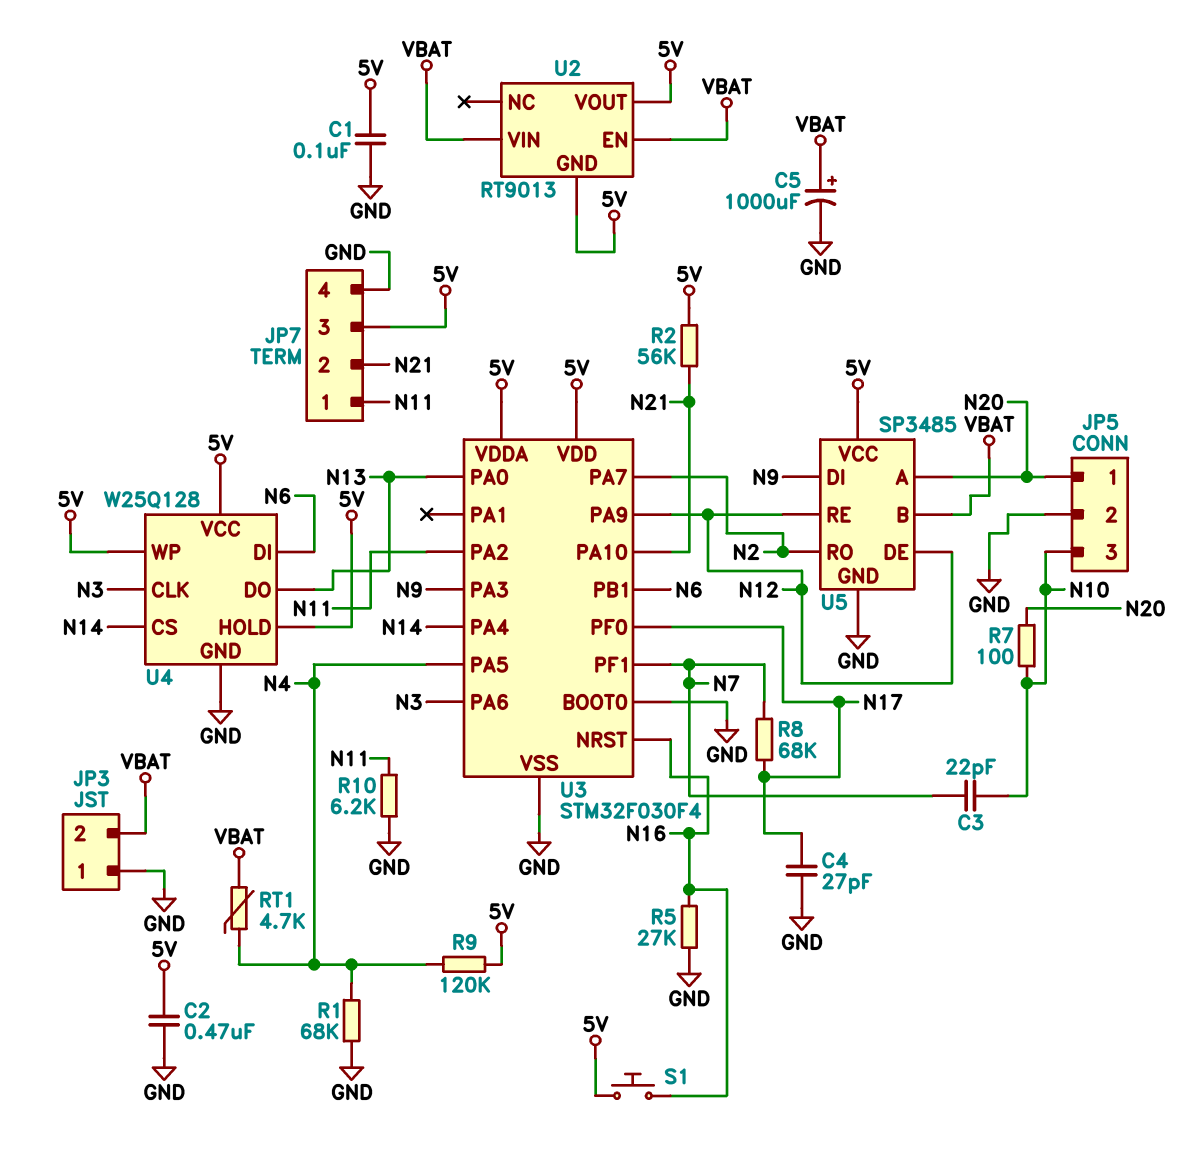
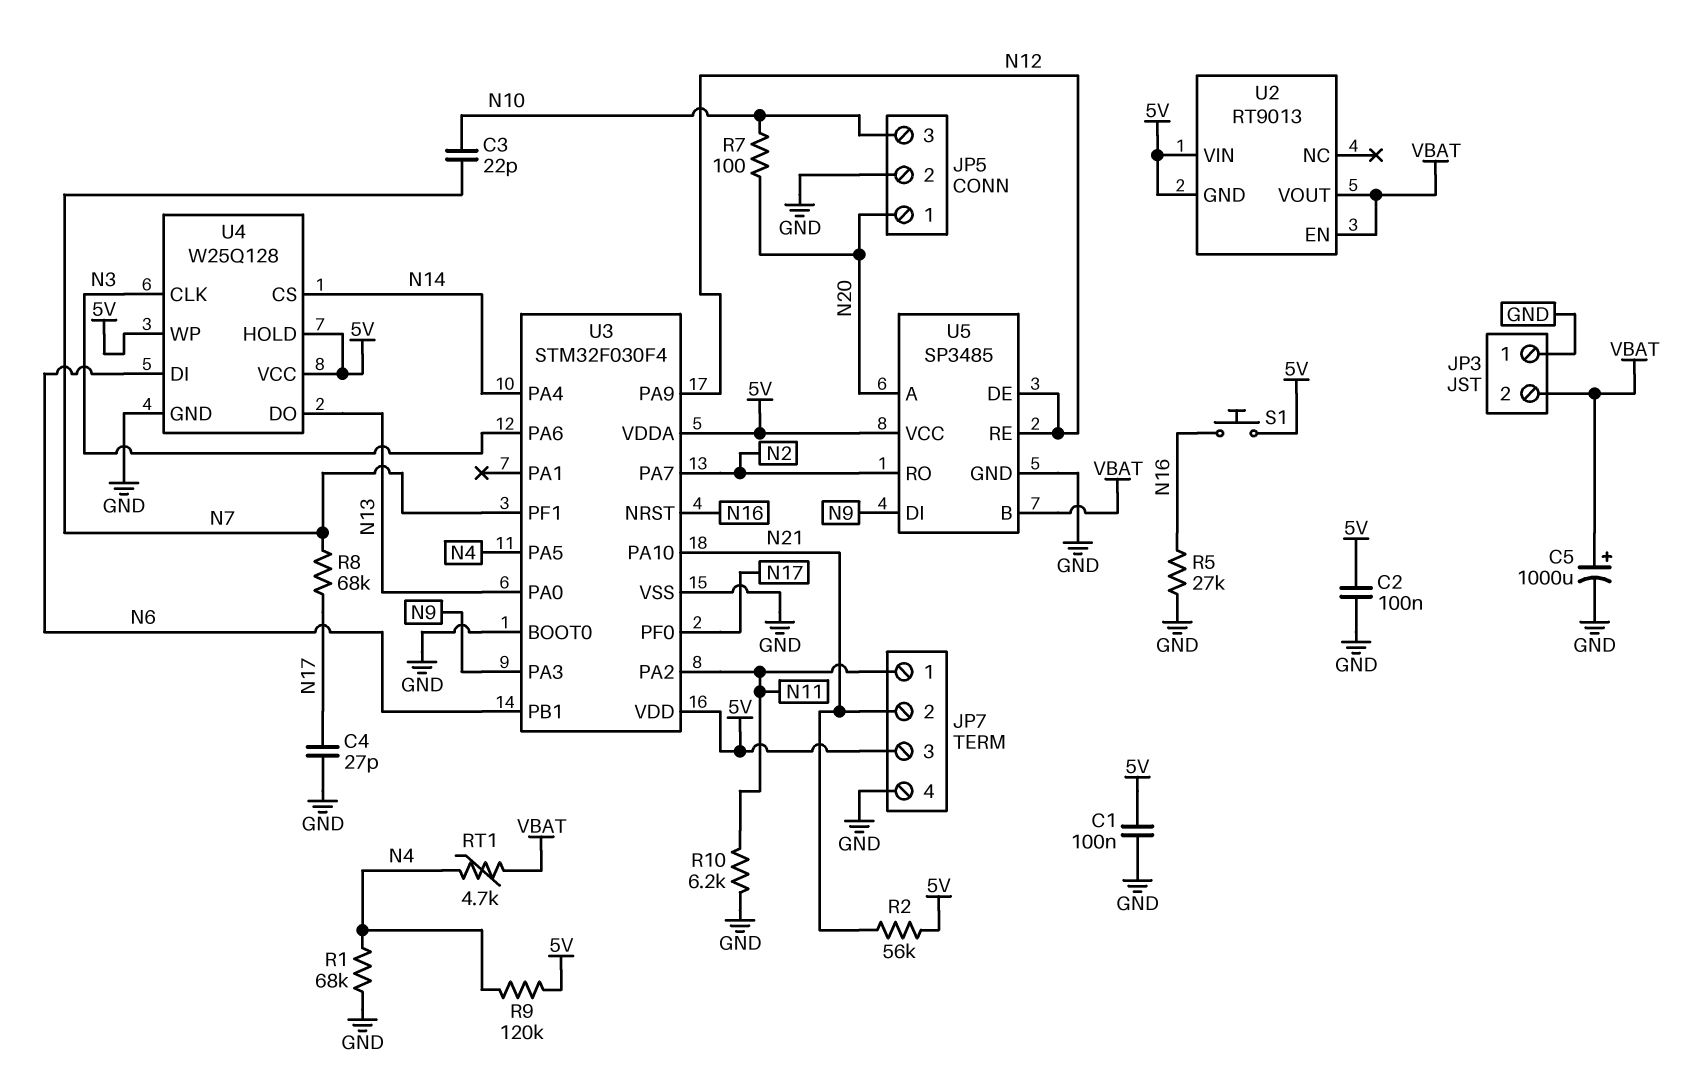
C2: 470nF (5V, GND) -> 100nF (5V, GND)
U2 pin VIN: VBAT -> 5V
U2 pin VOUT: 5V -> VBAT

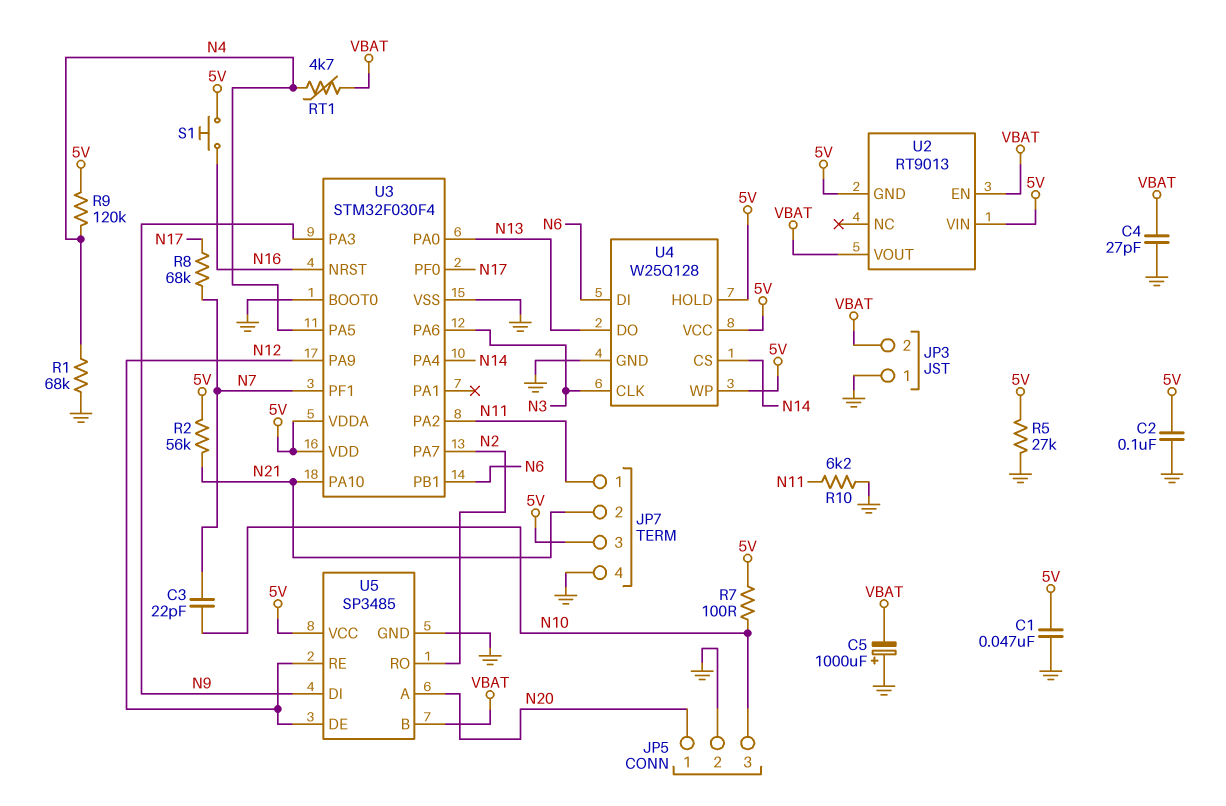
C1: 100nF (5V, GND) -> 47nF (5V, GND)
C4: 27pF (GND, N17) -> 27pF (GND, VBAT)
C5: 1000uF (plus VBAT, minus GND) -> 1000uF (plus GND, minus VBAT)
R5: 27k (GND, N16) -> 27k (5V, GND)
R7: 100 (N10, N20) -> 100 (5V, N10)

